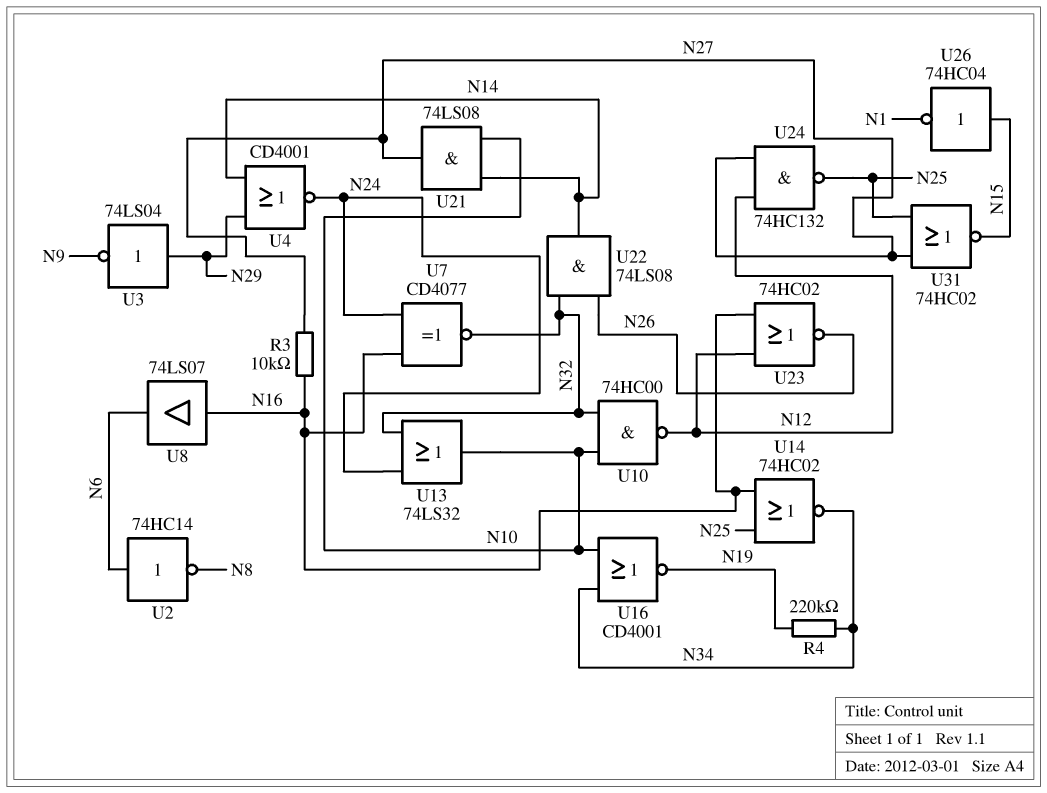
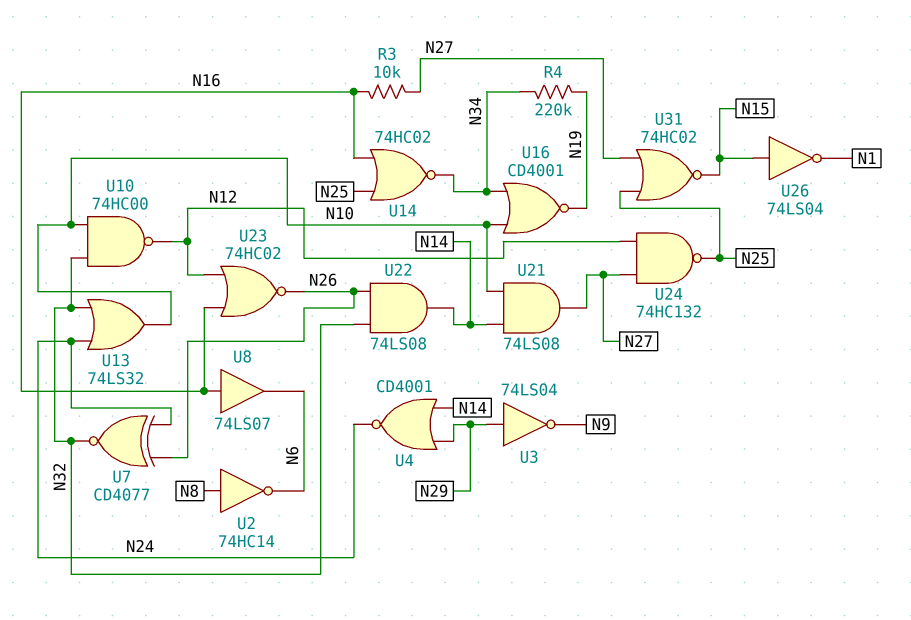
U2: NOT 74HC14 (in N6, out N8) -> NOT 74HC14 (in N8, out N6)
U7: XNOR CD4077 (in N16, in N24, out N32) -> XNOR CD4077 (in N24, in N26, out N32)
U26: NOT 74HC04 (in N15, out N1) -> NOT 74LS04 (in N15, out N1)

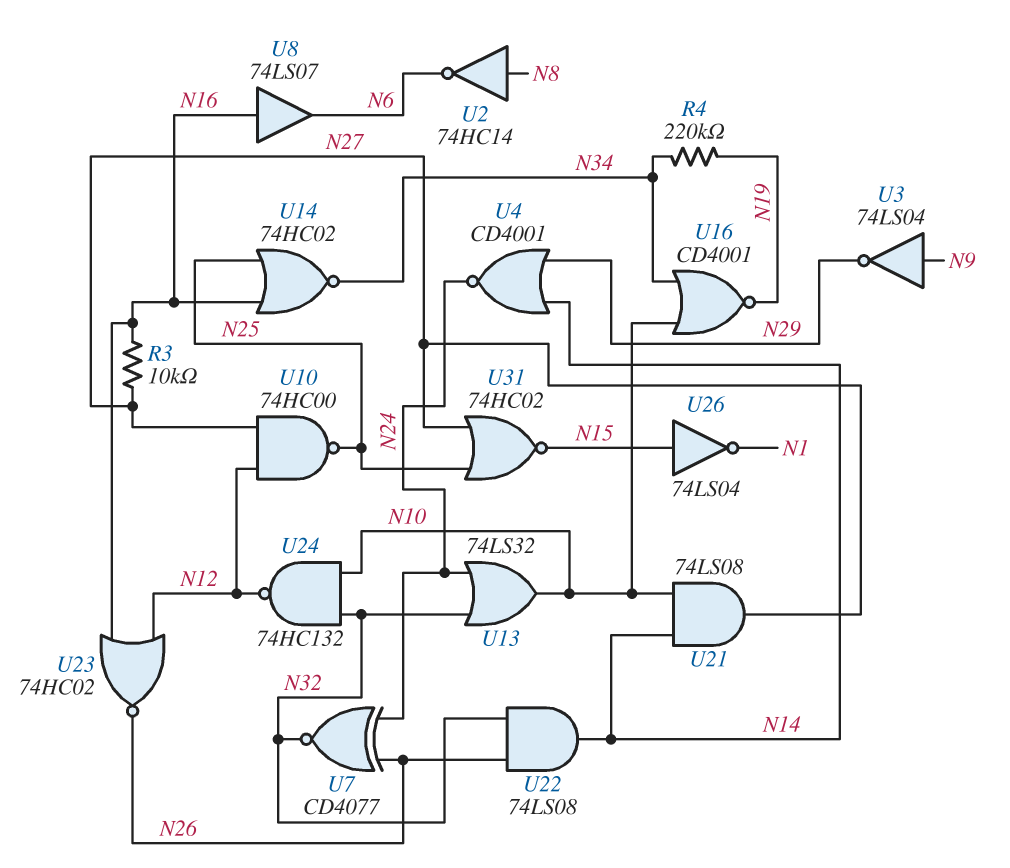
U3: NOT 74LS04 (in N29, out N9) -> NOT 74LS04 (in N9, out N29)
U10: NAND 74HC00 (in N10, in N32, out N12) -> NAND 74HC00 (in N12, in N27, out N25)
U24: NAND 74HC132 (in N12, in N27, out N25) -> NAND 74HC132 (in N10, in N32, out N12)

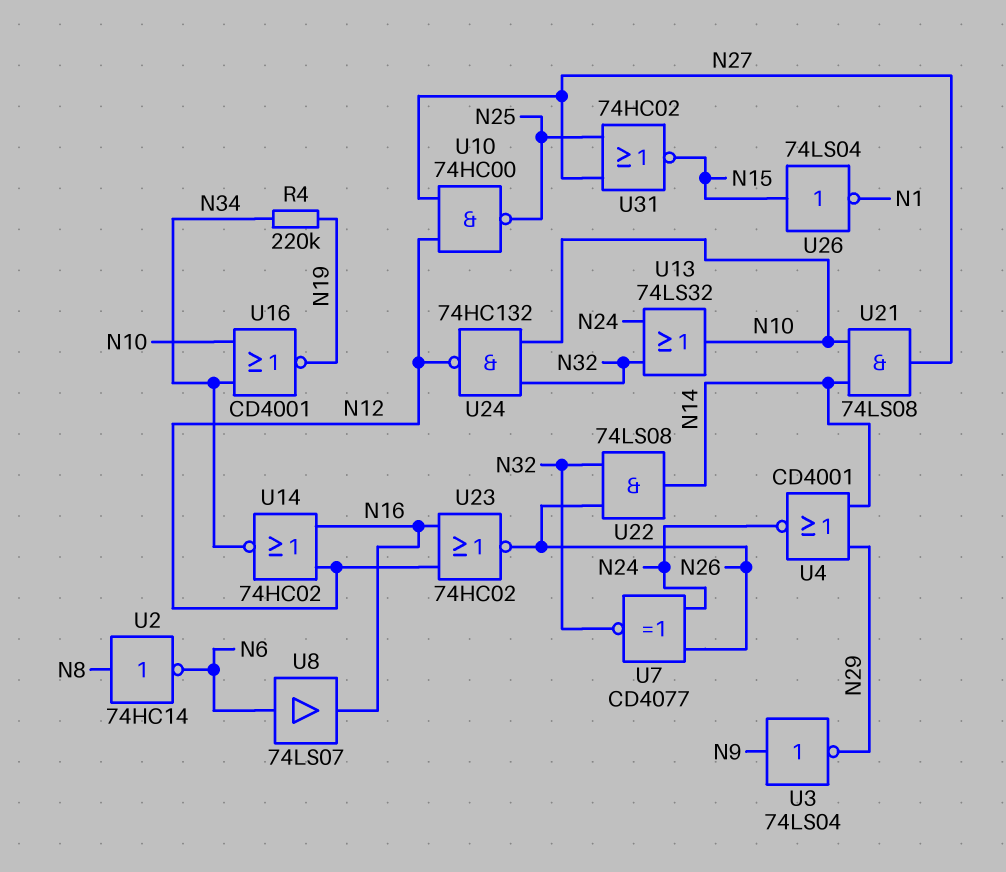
R3: 10k (N16, N27) -> none
U8: buffer 74LS07 (in N16, out N6) -> buffer 74LS07 (in N6, out N16)
U14: NOR 74HC02 (in N16, in N25, out N34) -> NOR 74HC02 (in N12, in N16, out N34)

